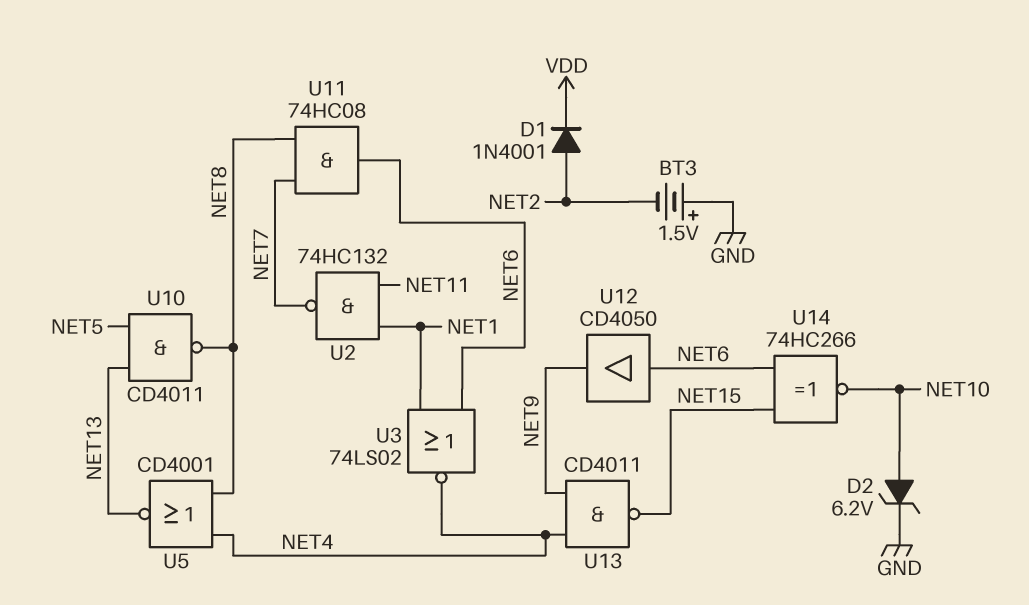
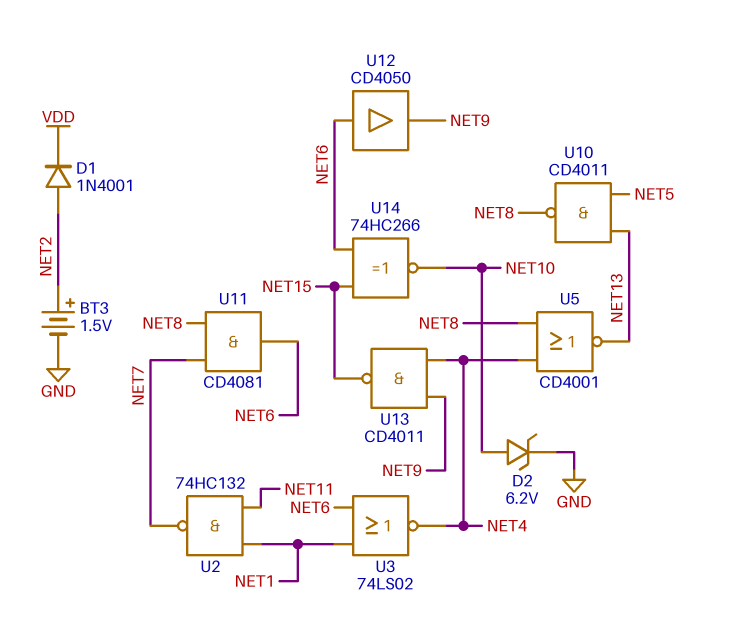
BT3: 1.5V (plus GND, minus NET2) -> 1.5V (plus NET2, minus GND)
U11: AND 74HC08 (in NET7, in NET8, out NET6) -> AND CD4081 (in NET7, in NET8, out NET6)

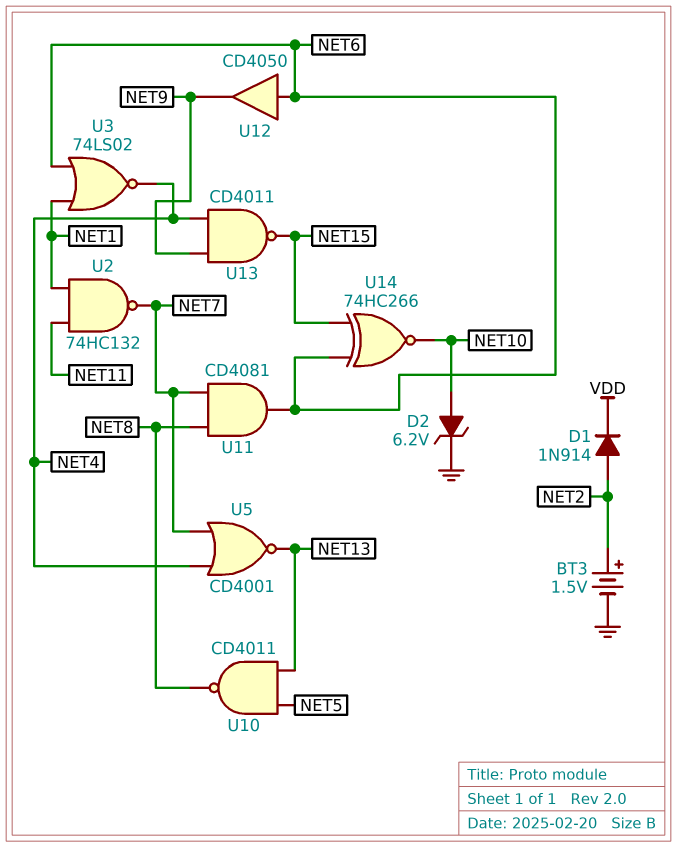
D1: diode 1N4001 (A NET2, K VDD) -> diode 1N914 (A NET2, K VDD)
U5: NOR CD4001 (in NET4, in NET8, out NET13) -> NOR CD4001 (in NET4, in NET7, out NET13)

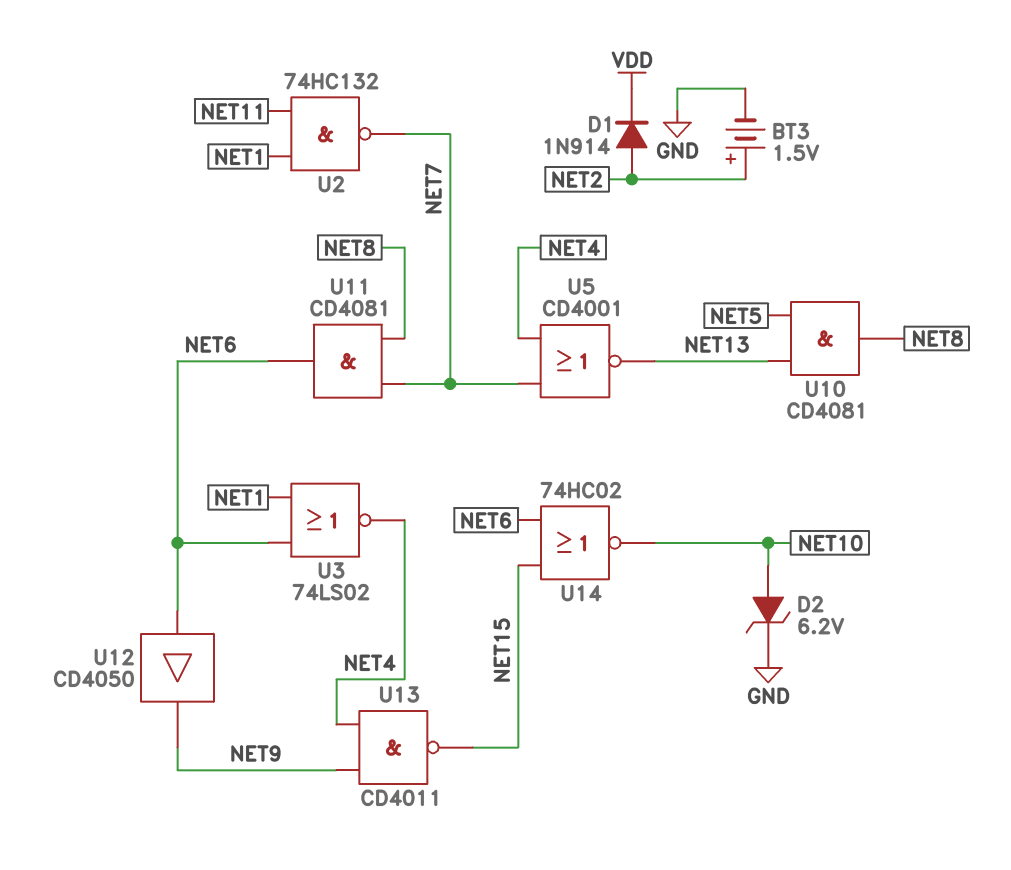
U10: NAND CD4011 (in NET5, in NET13, out NET8) -> AND CD4081 (in NET5, in NET13, out NET8)
U14: XNOR 74HC266 (in NET6, in NET15, out NET10) -> NOR 74HC02 (in NET6, in NET15, out NET10)

